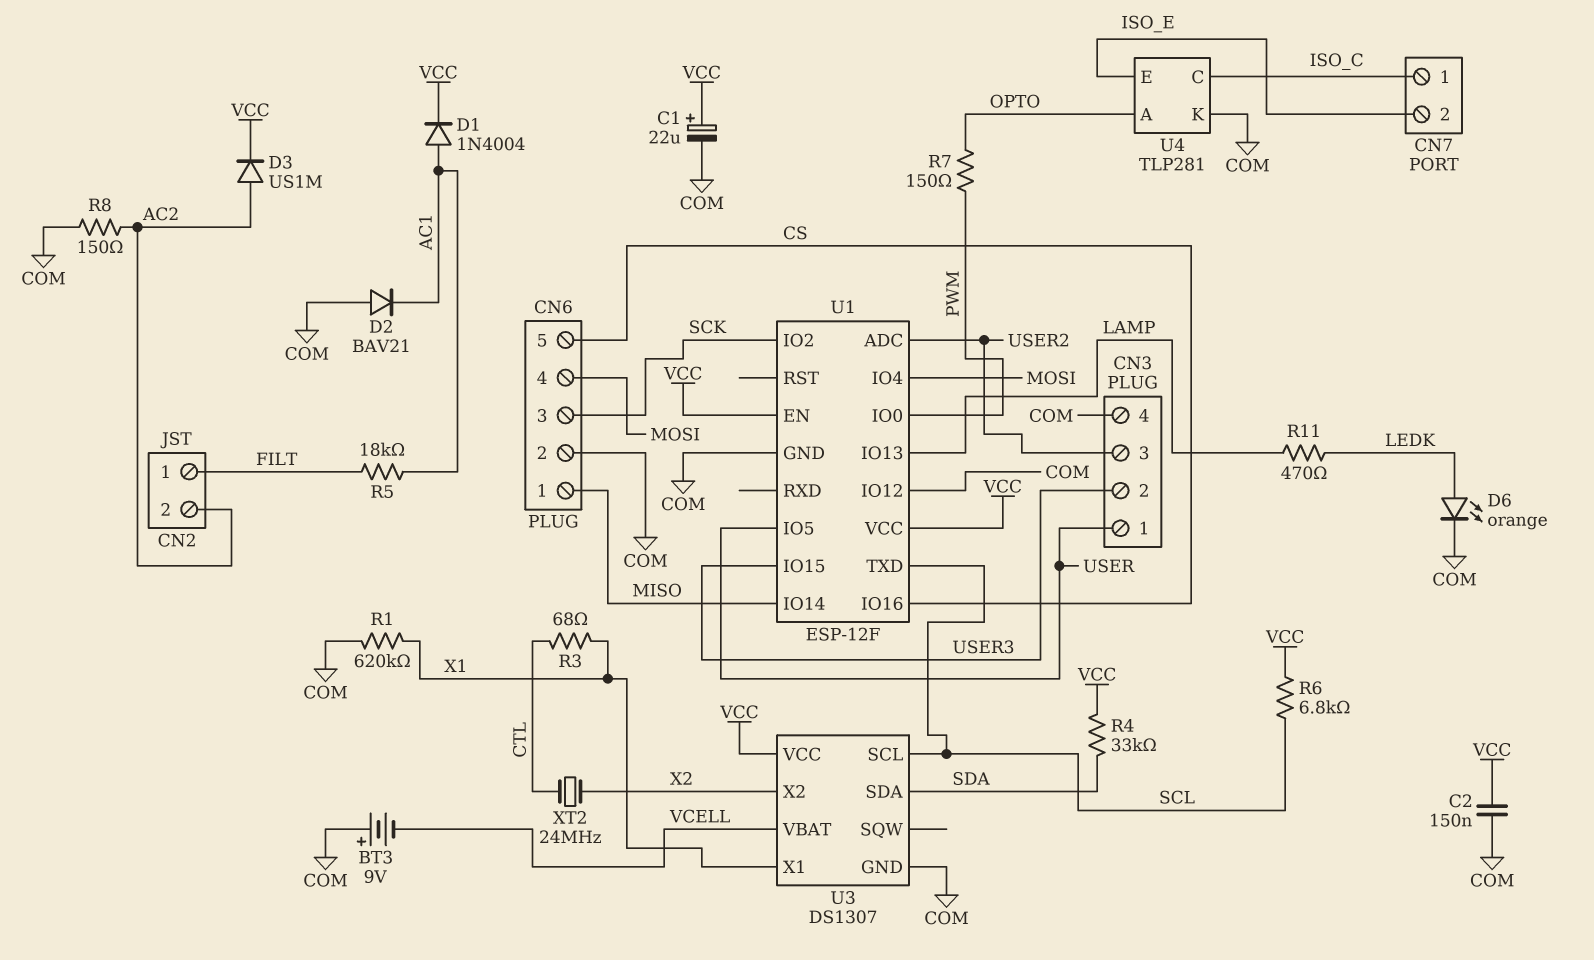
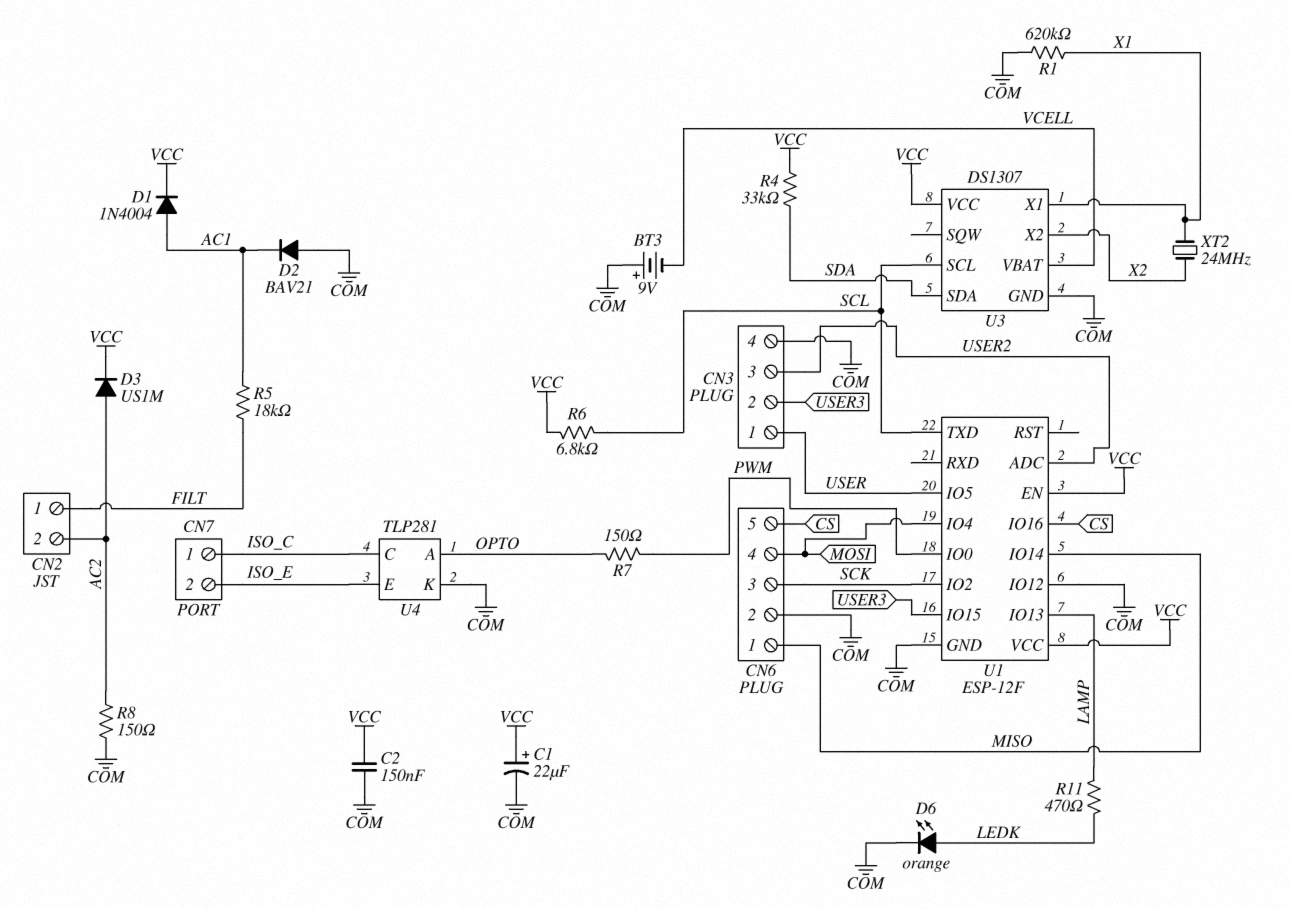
R3: 68 (CTL, X1) -> none
XT2: 24MHz (CTL, X2) -> 24MHz (X1, X2)

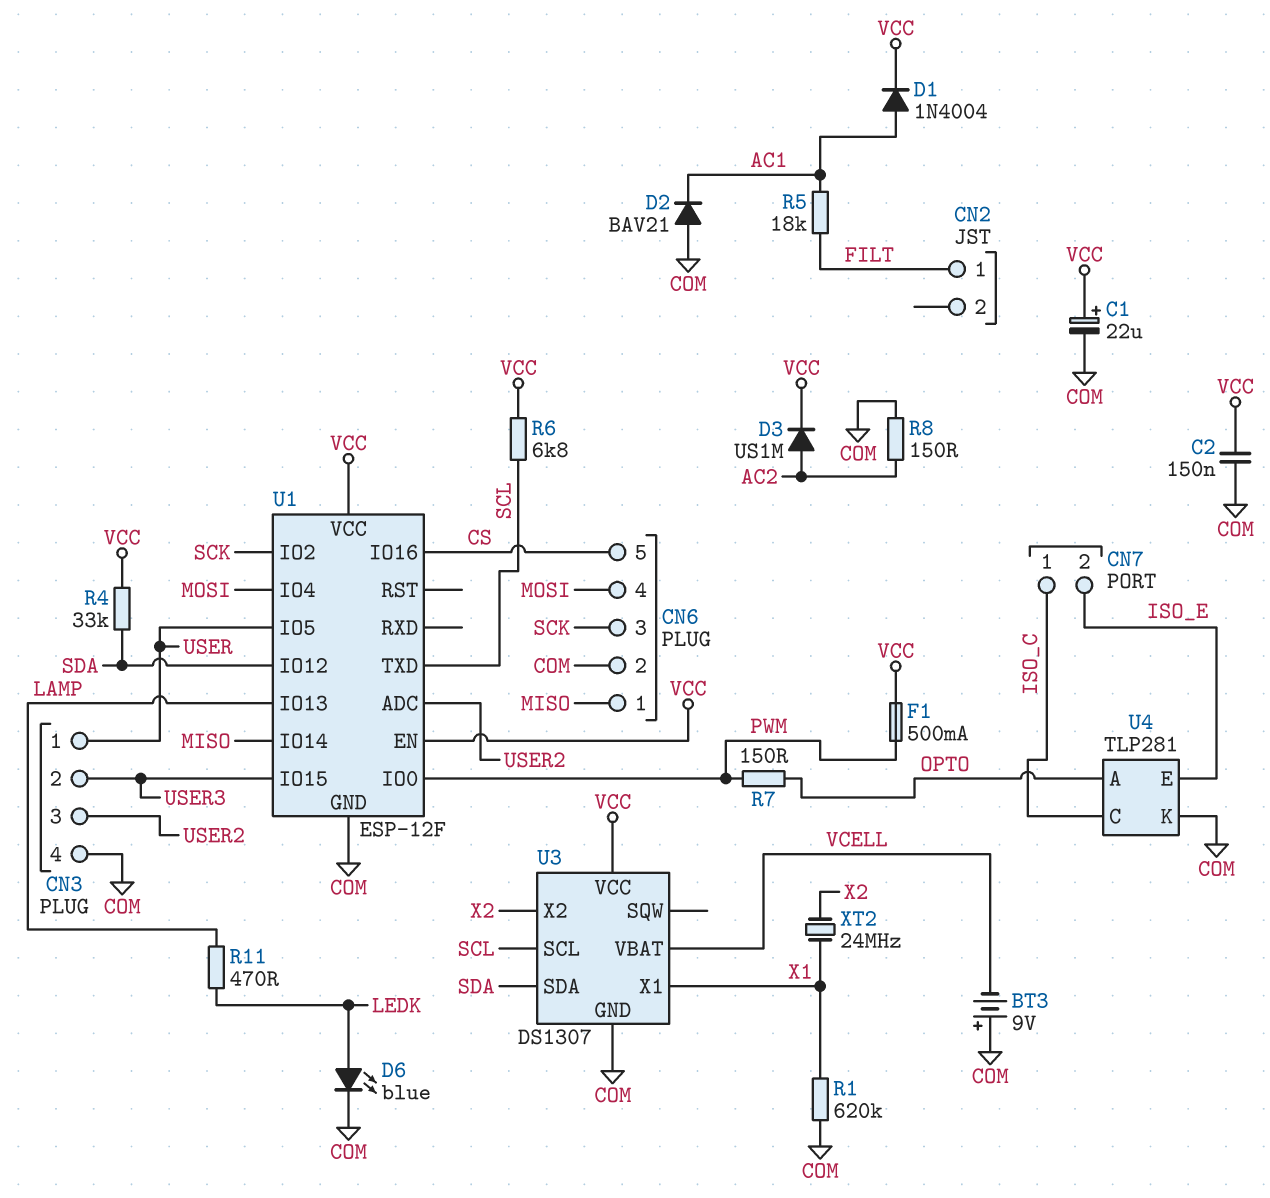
CN2 pin 2: AC2 -> none
D6: LED orange (A LEDK, K COM) -> LED blue (A LEDK, K COM)
F1: none -> 500mA (PWM, VCC)
U1 pin IO12: COM -> SDA

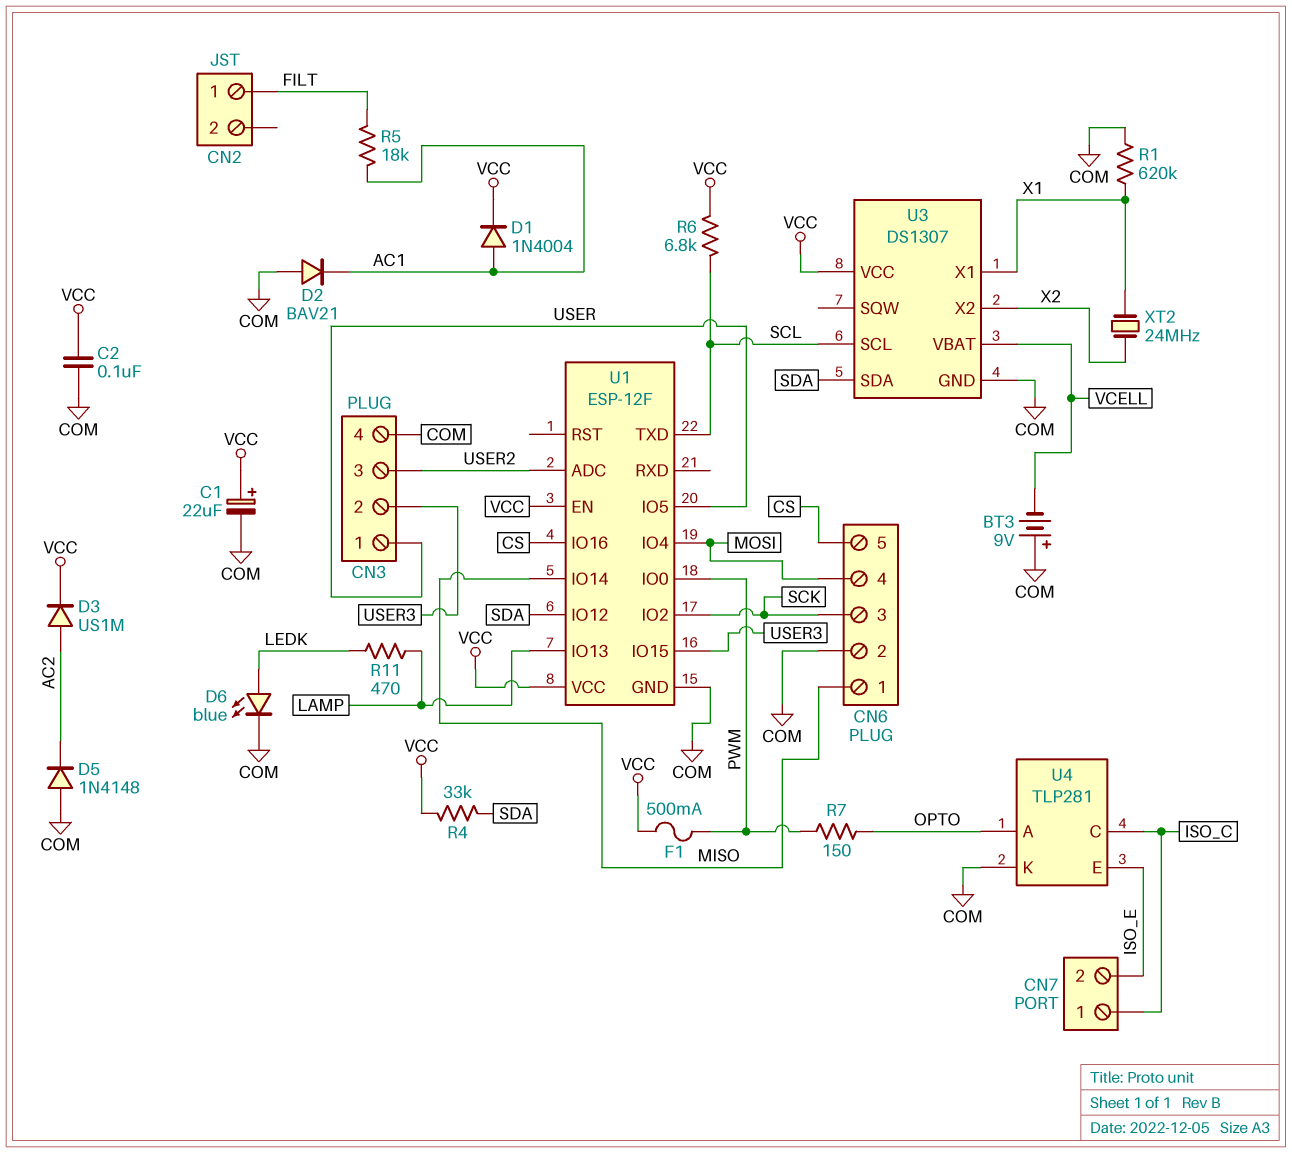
C2: 150nF (COM, VCC) -> 100nF (COM, VCC)
D5: none -> diode 1N4148 (A COM, K AC2)
R8: 150 (AC2, COM) -> none

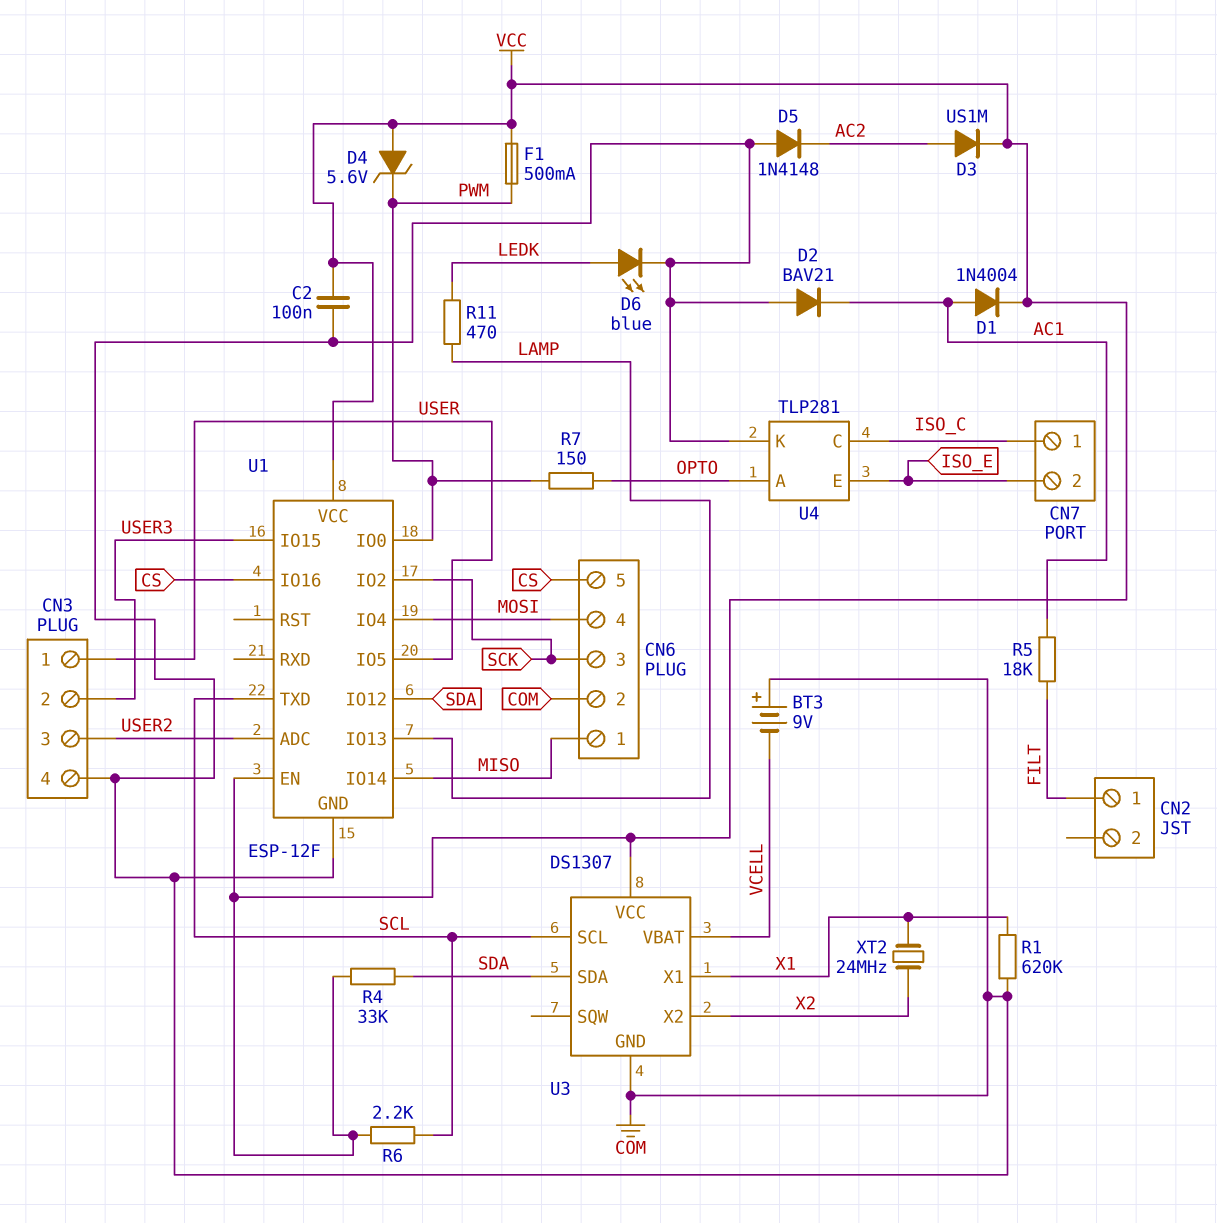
C1: 22uF (plus VCC, minus COM) -> none
D4: none -> zener 5.6V (A VCC, K PWM)
R6: 6.8k (SCL, VCC) -> 2.2k (SCL, VCC)

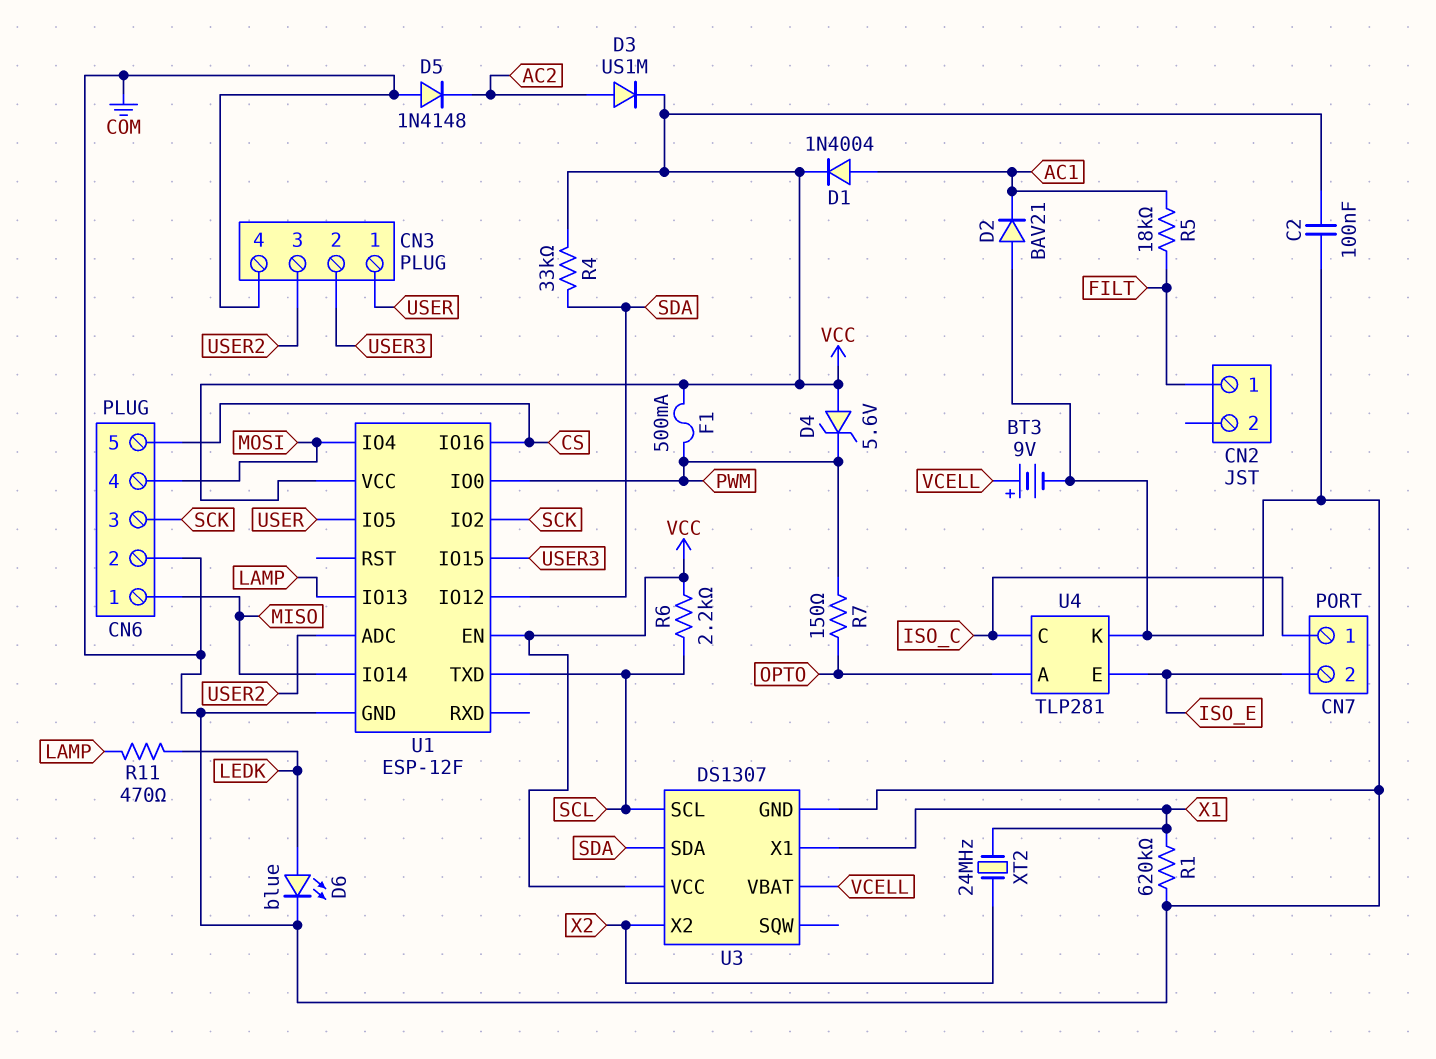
BT3: 9V (plus COM, minus VCELL) -> 9V (plus VCELL, minus COM)

